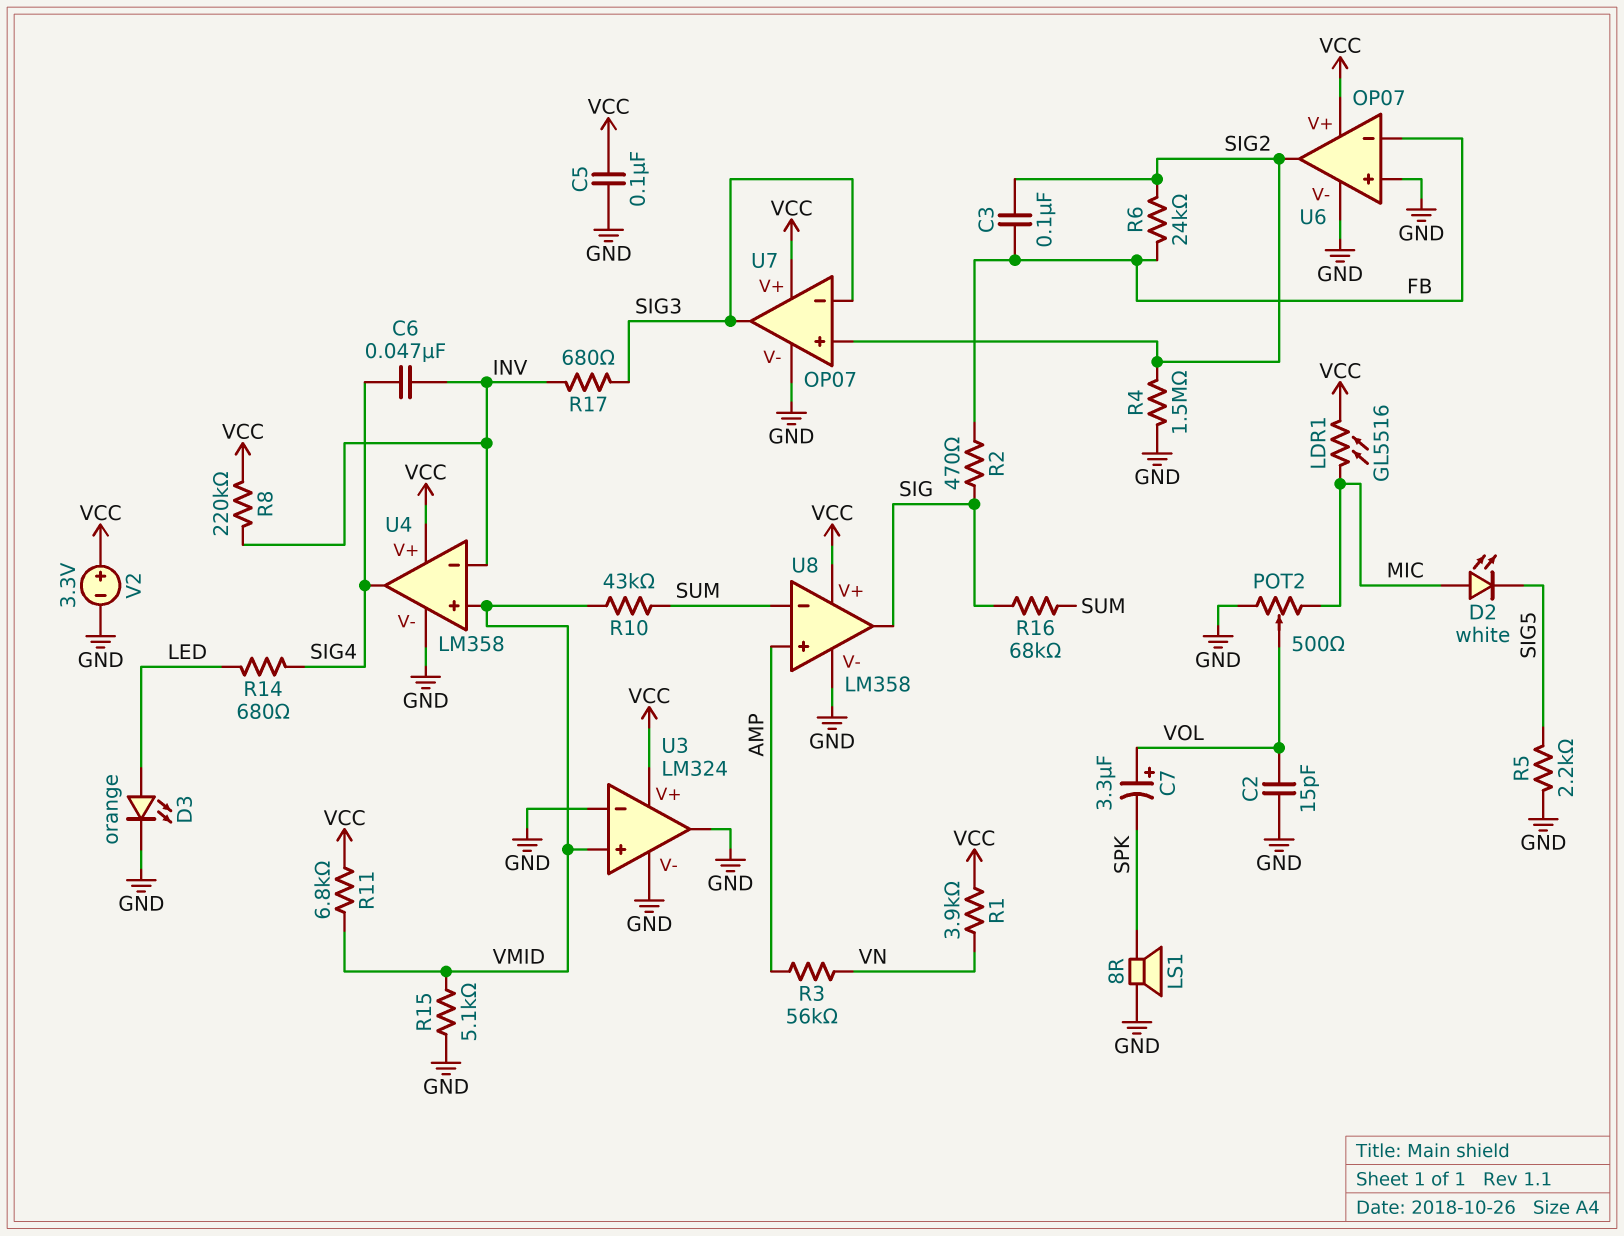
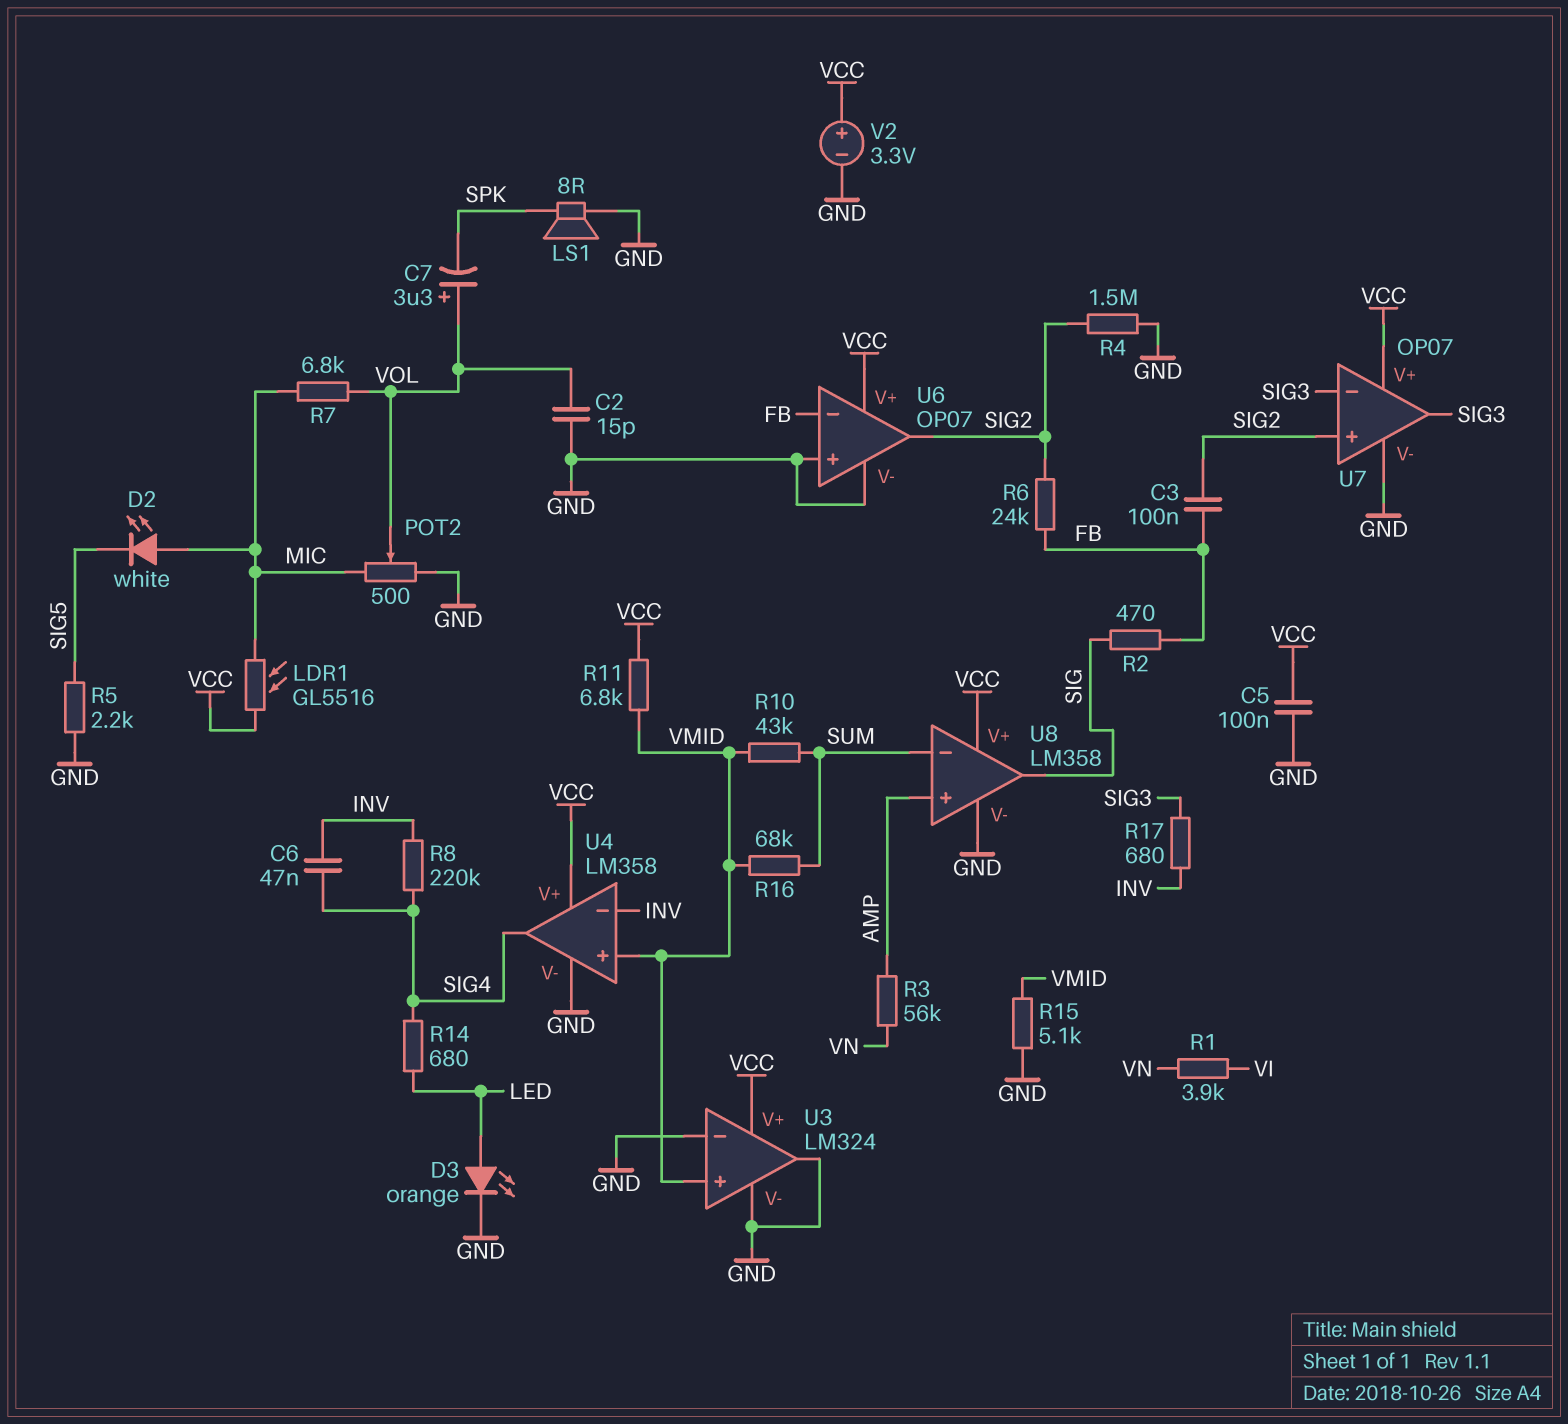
R1: 3.9k (VCC, VN) -> 3.9k (VI, VN)
R7: none -> 6.8k (MIC, VOL)
R8: 220k (INV, VCC) -> 220k (INV, SIG4)
R16: 68k (SIG, SUM) -> 68k (SUM, VMID)

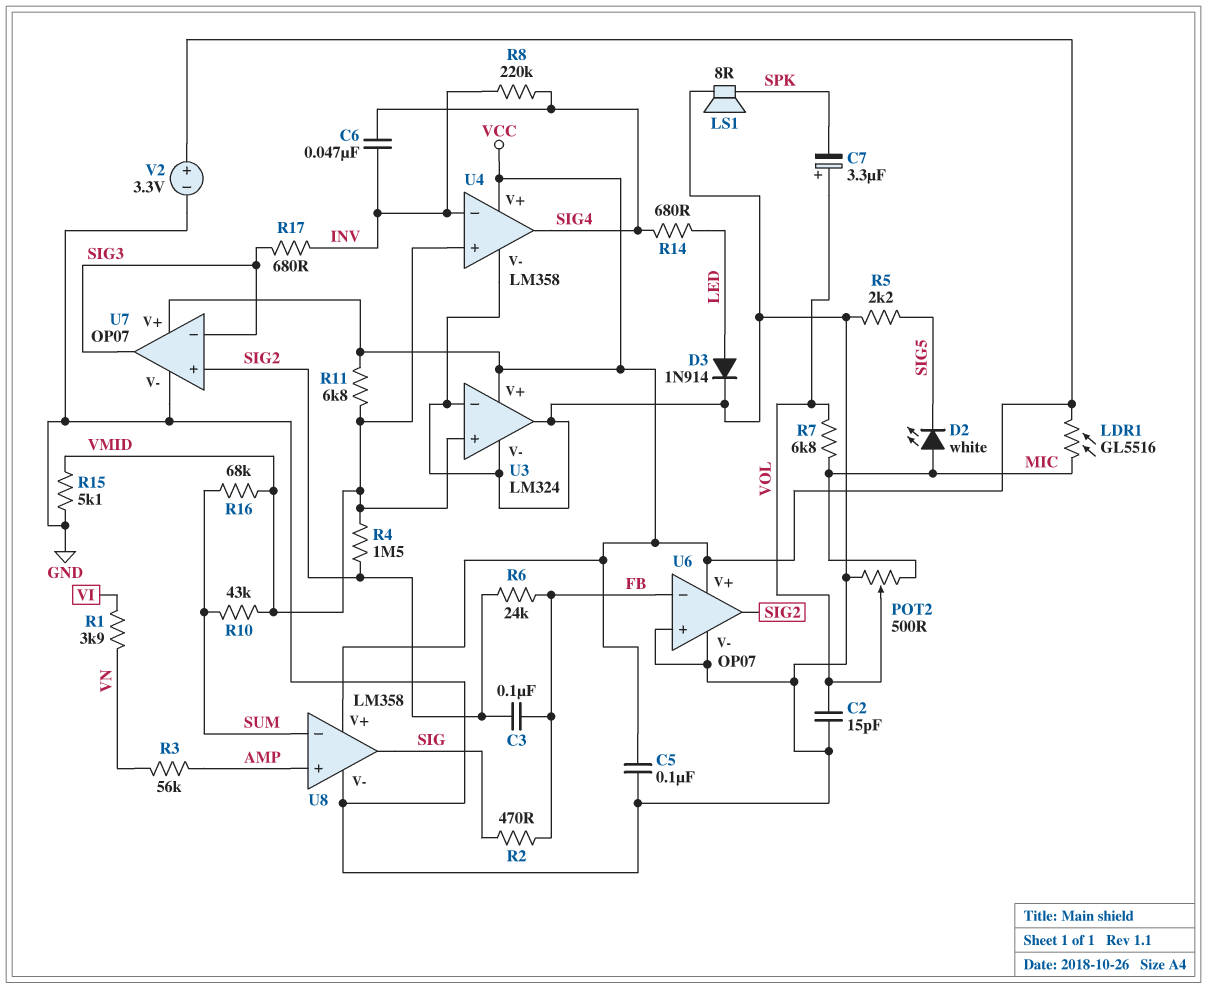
D3: LED orange (A LED, K GND) -> diode 1N914 (A LED, K GND)
R4: 1.5M (GND, SIG2) -> 1.5M (SIG2, VMID)

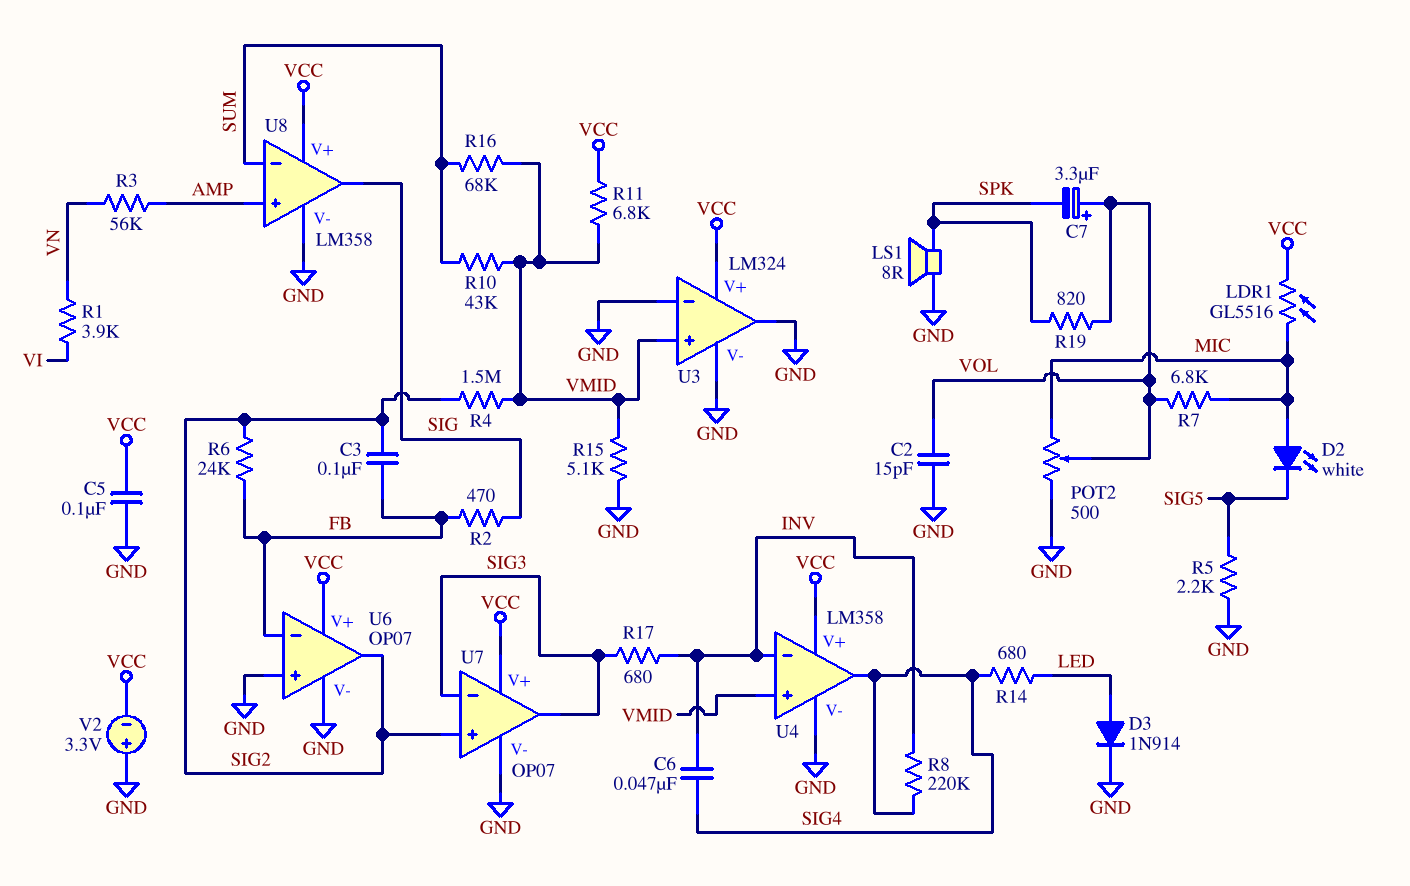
R19: none -> 820 (SPK, VOL)
V2: 3.3V (plus VCC, minus GND) -> 3.3V (plus GND, minus VCC)

